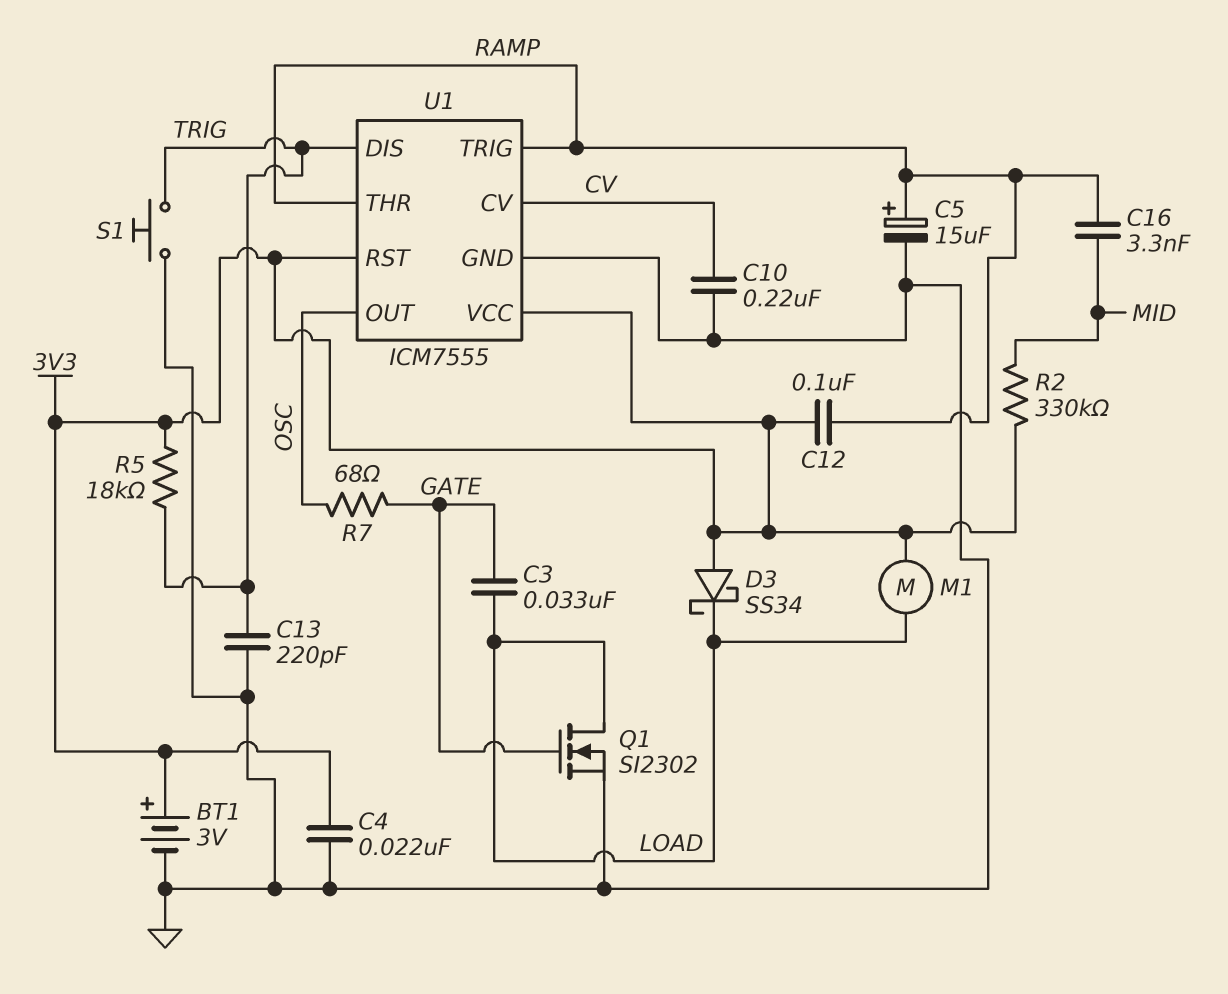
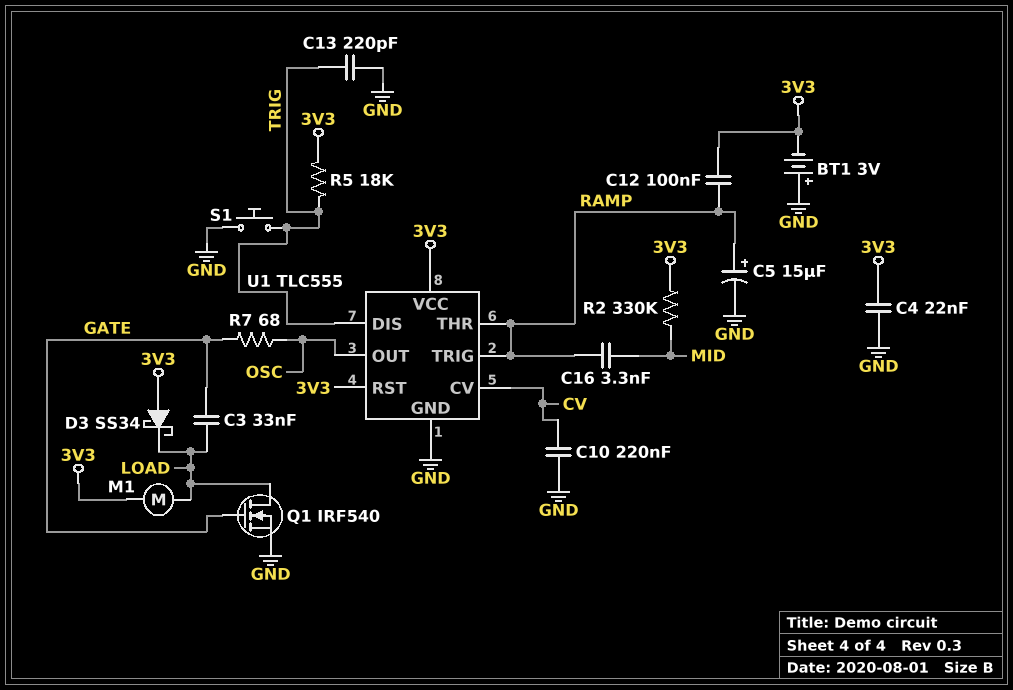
BT1: 3V (plus 3V3, minus GND) -> 3V (plus GND, minus 3V3)
Q1: NMOS SI2302 (G GATE, D LOAD, S GND) -> NMOS IRF540 (G GATE, D LOAD, S GND)
U1: ICM7555 -> TLC555

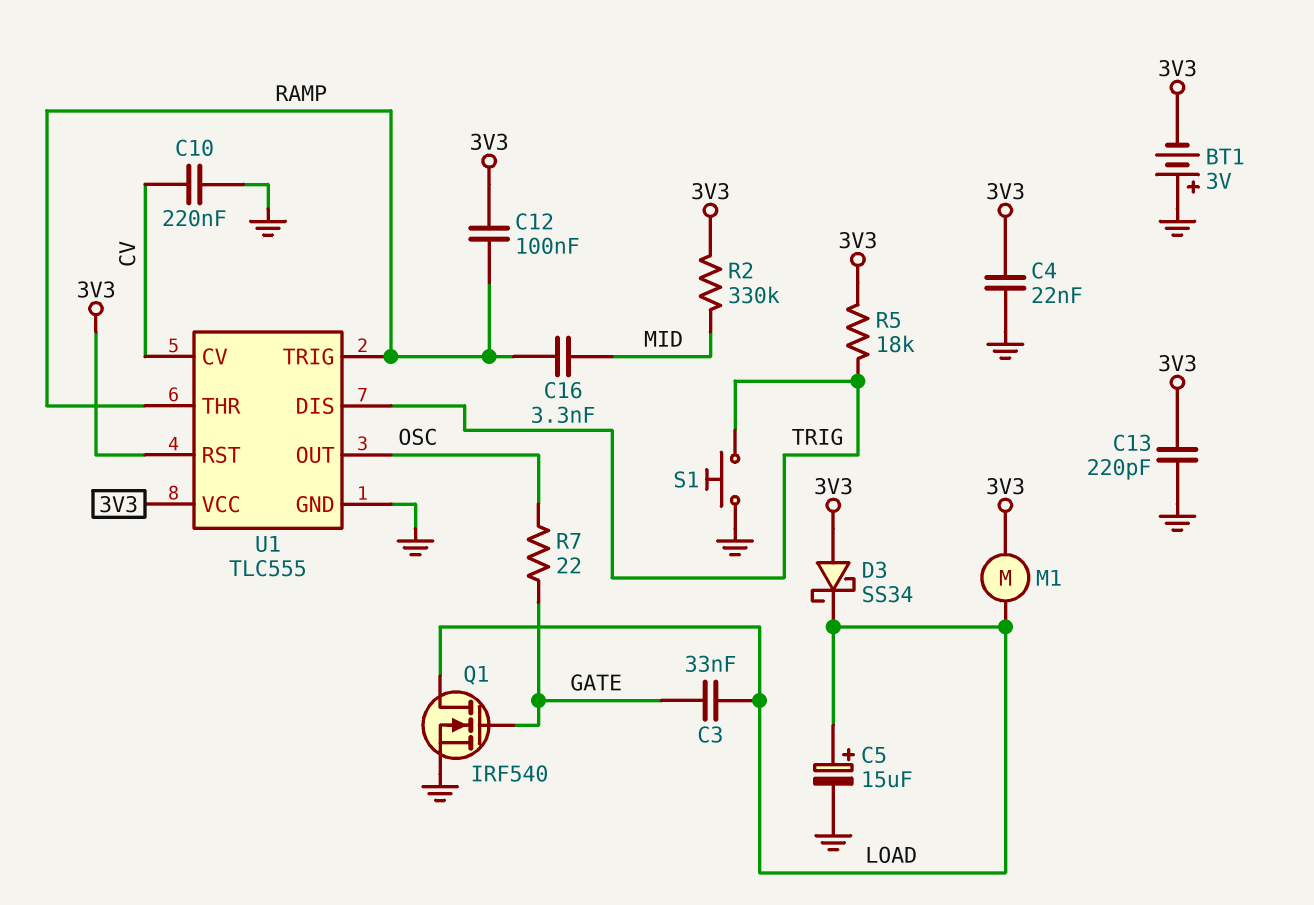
C5: 15uF (plus RAMP, minus GND) -> 15uF (plus LOAD, minus GND)
C13: 220pF (GND, TRIG) -> 220pF (3V3, GND)
R7: 68 (GATE, OSC) -> 22 (GATE, OSC)

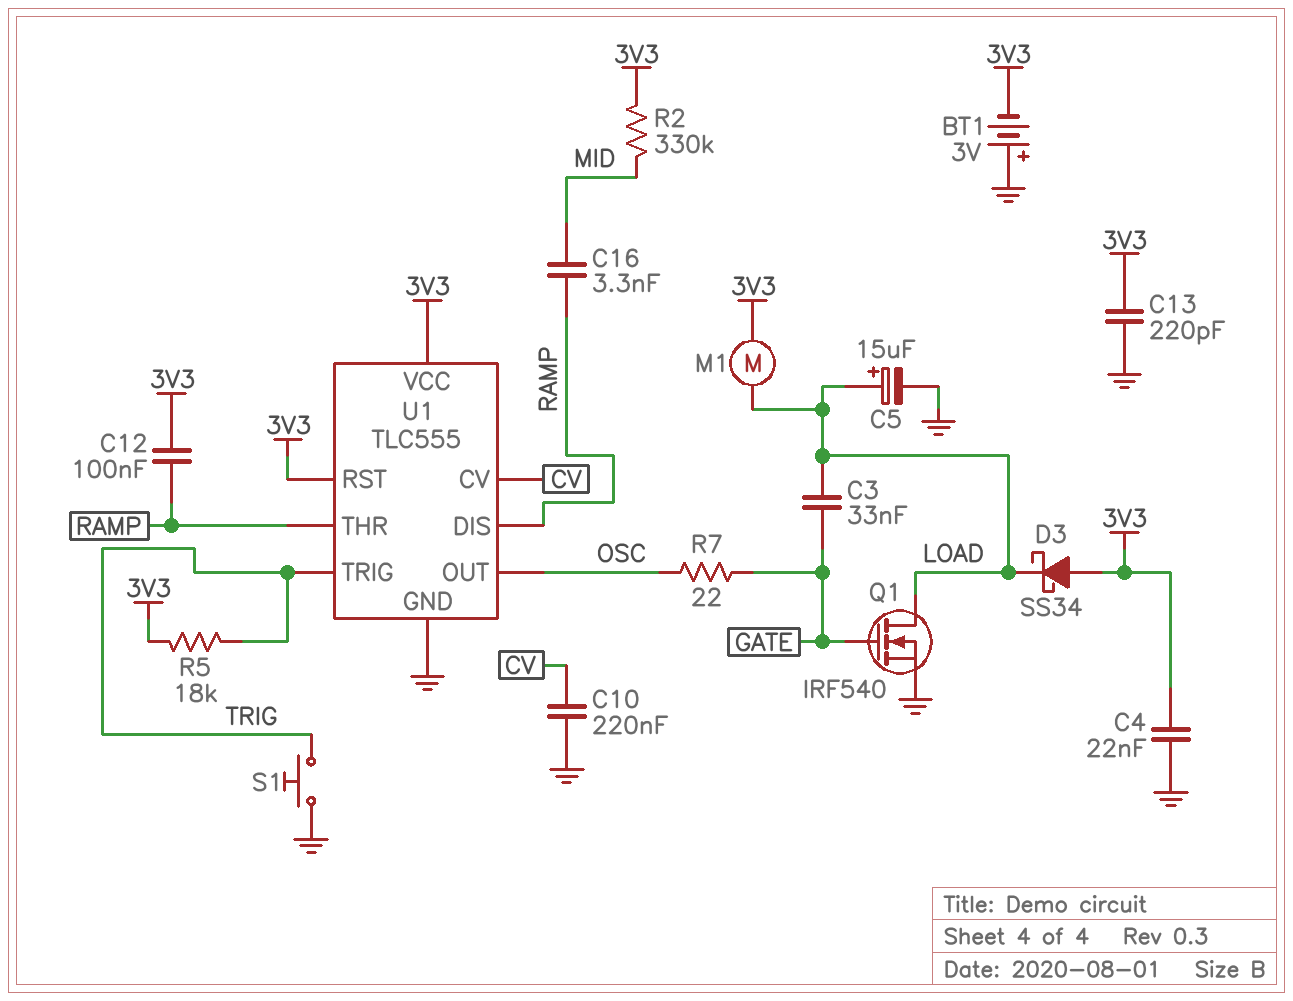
U1 pin DIS: TRIG -> RAMP
U1 pin TRIG: RAMP -> TRIG

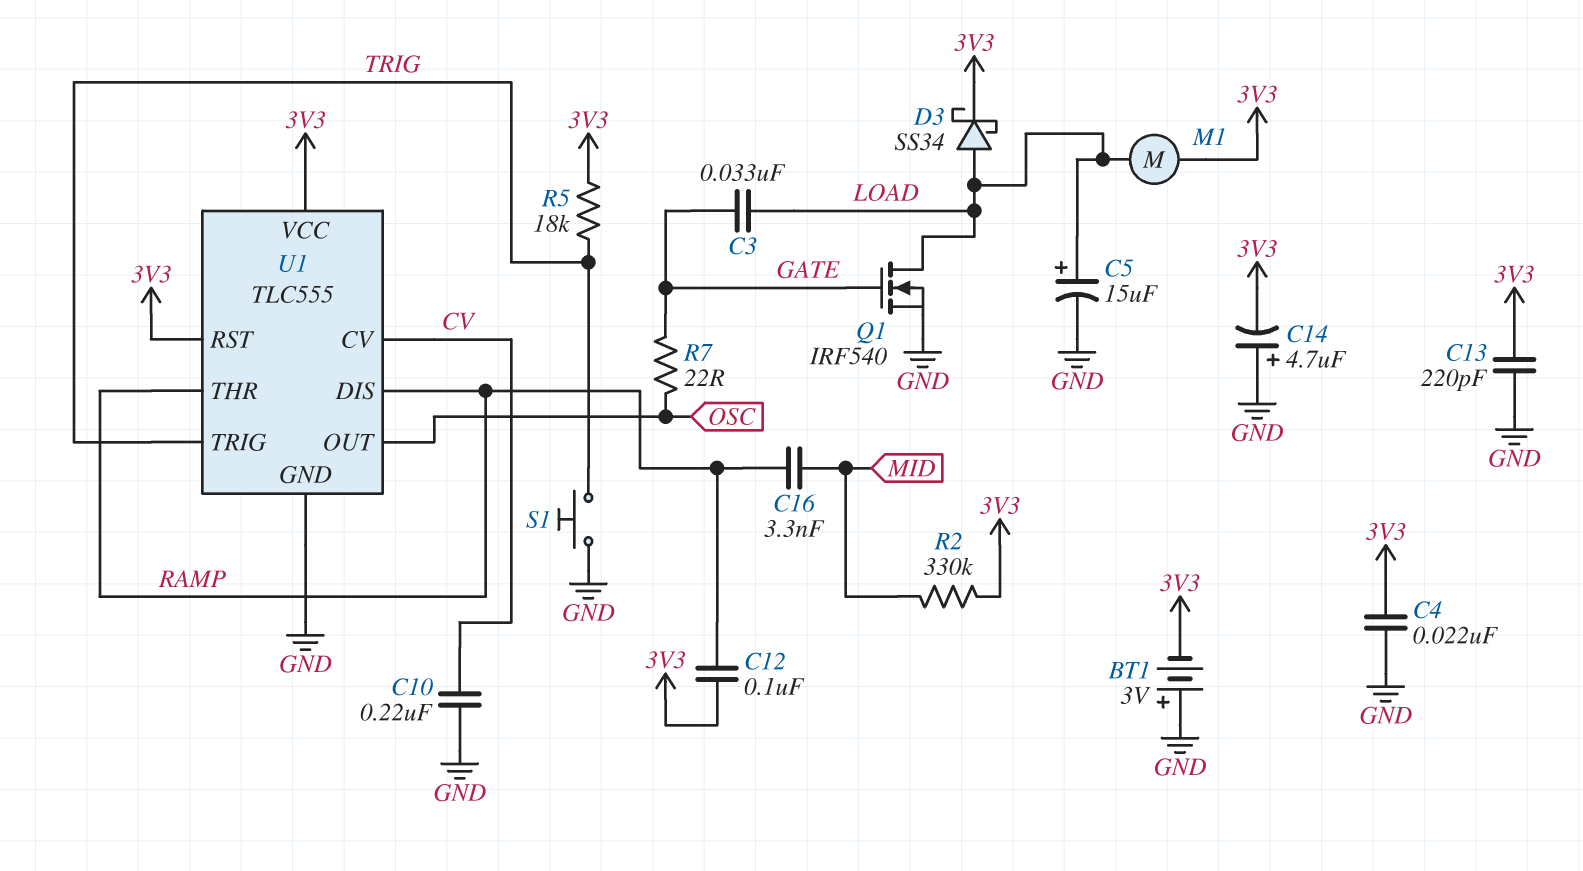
C14: none -> 4.7uF (plus GND, minus 3V3)
D3: schottky SS34 (A 3V3, K LOAD) -> schottky SS34 (A LOAD, K 3V3)

